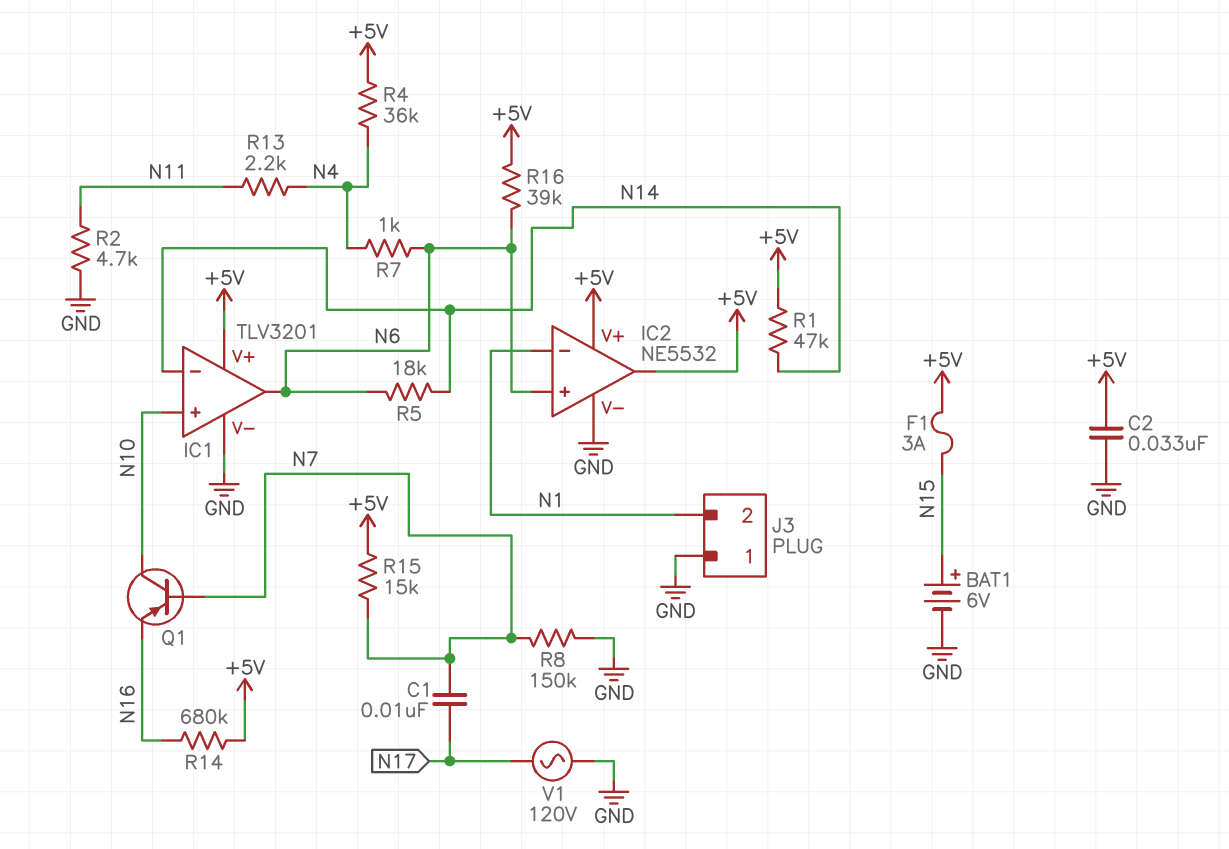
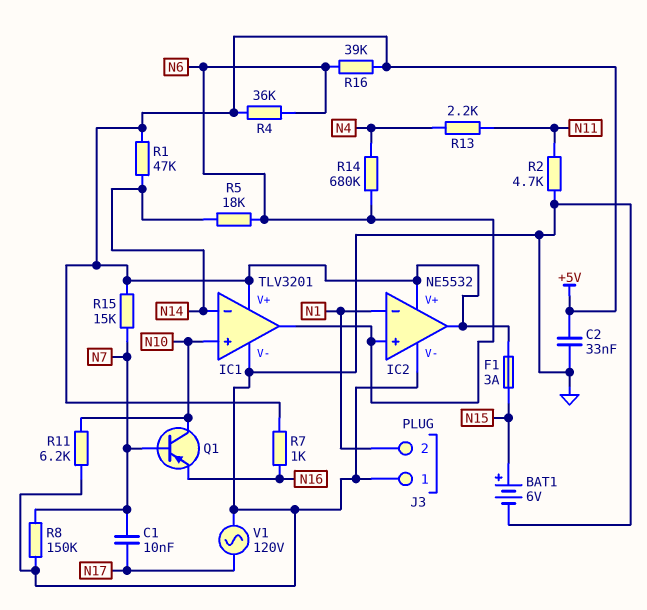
R4: 36k (+5V, N4) -> 36k (+5V, N6)
R7: 1k (N4, N6) -> 1k (+5V, N16)
R11: none -> 6.2k (GND, N10)
R14: 680k (+5V, N16) -> 680k (N4, N6)

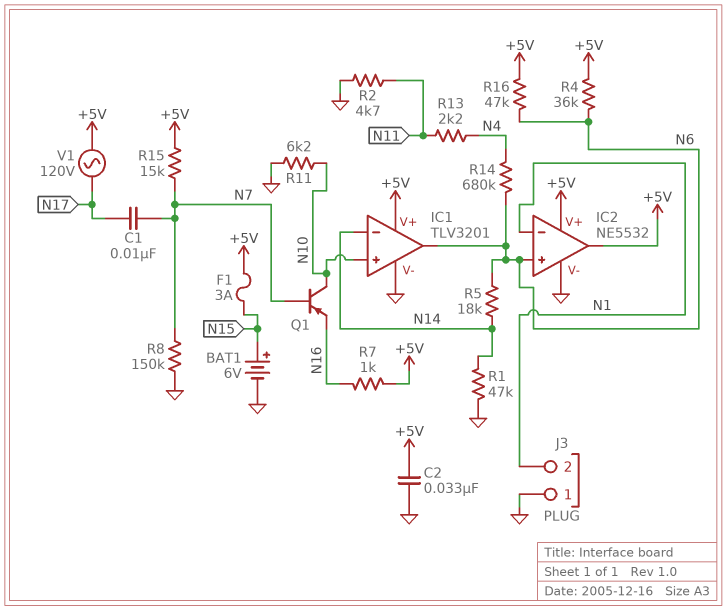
R1: 47k (+5V, N14) -> 47k (GND, N14)
R16: 39k (+5V, N6) -> 47k (+5V, N6)
V1: AC 120V (GND, N17) -> AC 120V (+5V, N17)

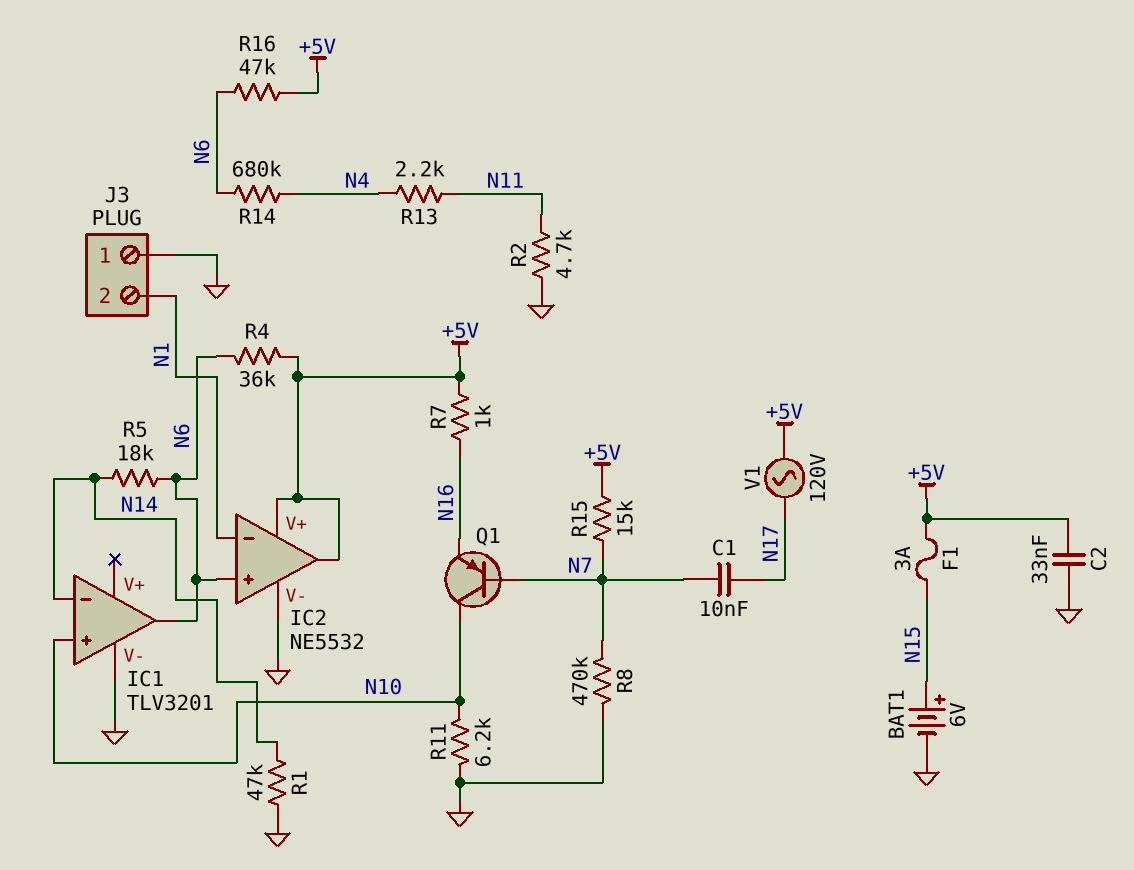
IC1 pin V+: +5V -> none
R8: 150k (GND, N7) -> 470k (GND, N7)

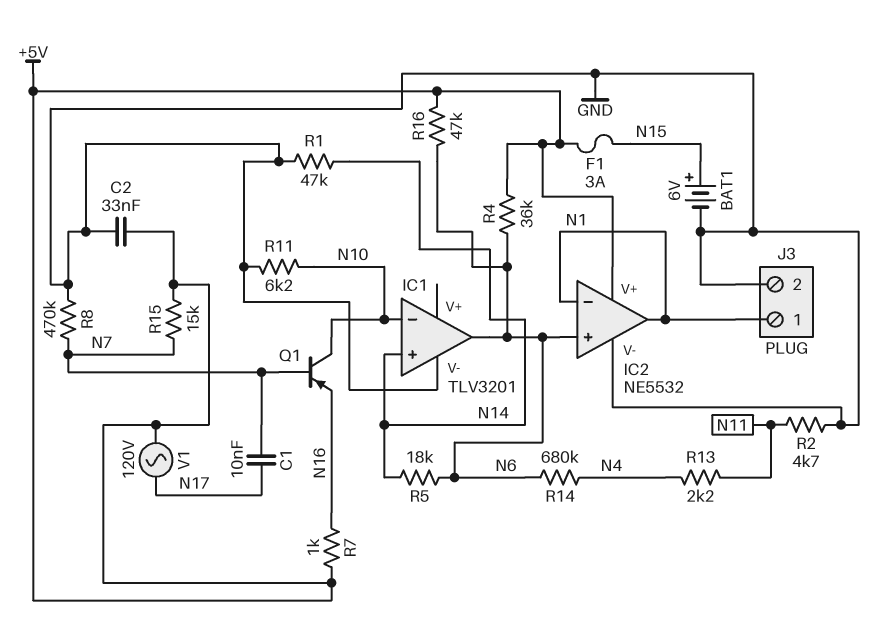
IC1 pin in+: N10 -> N14
IC1 pin in-: N14 -> N10
IC2 pin out: +5V -> N1
J3 pin 1: GND -> N1
J3 pin 2: N1 -> GND

